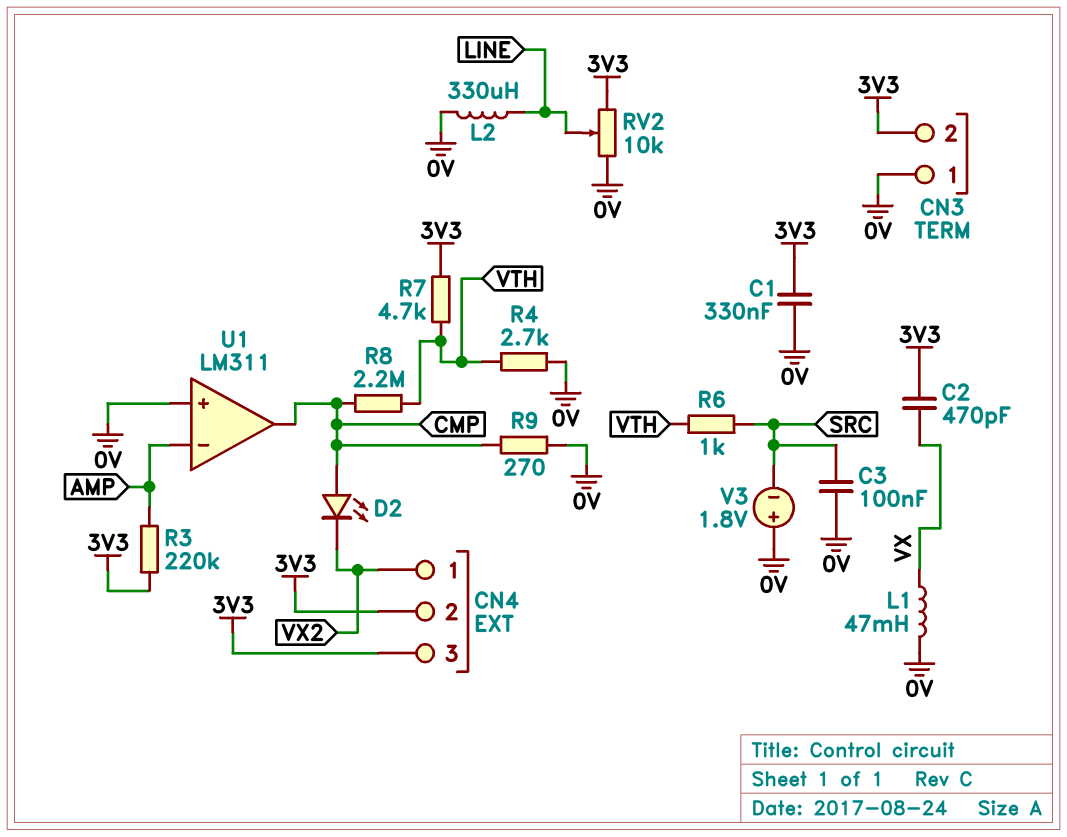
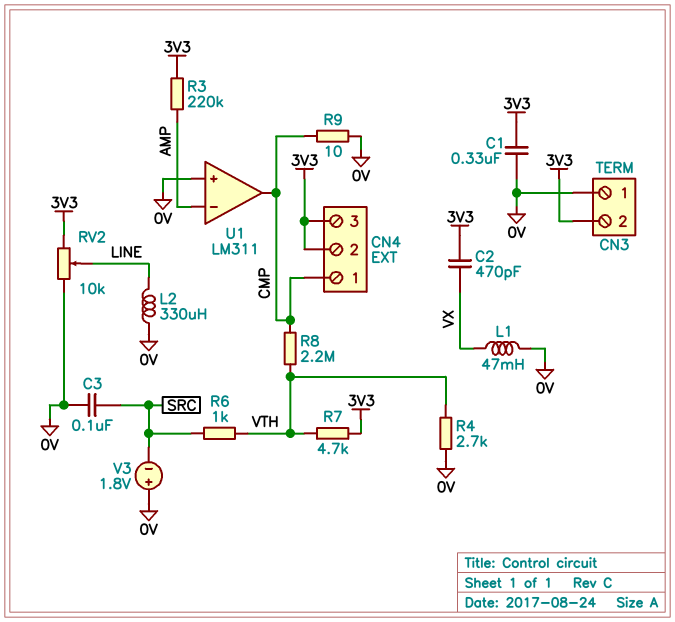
CN4 pin 1: VX2 -> CMP
D2: LED (A CMP, K VX2) -> none
R9: 270 (0V, CMP) -> 10 (0V, CMP)

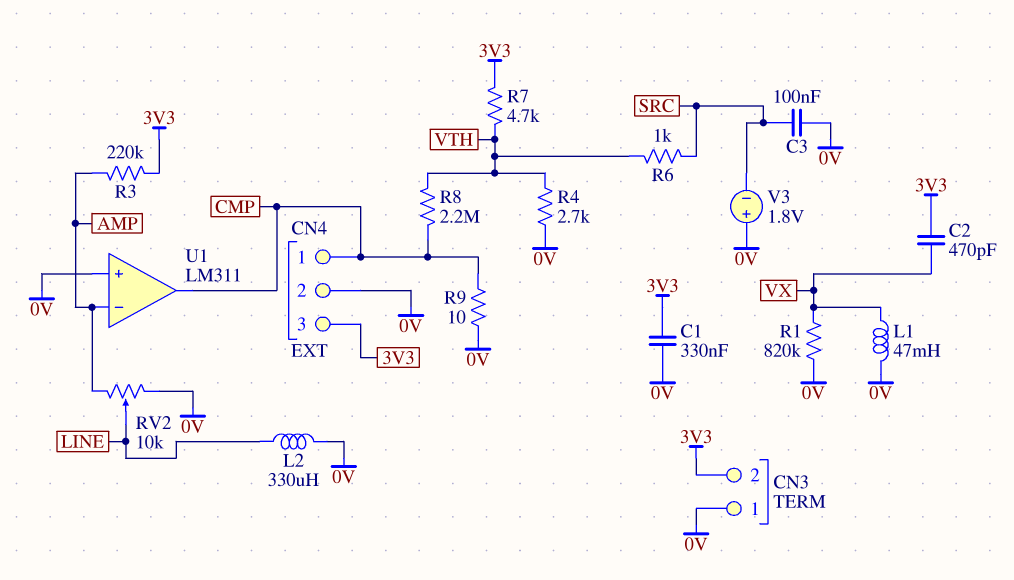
CN4 pin 2: 3V3 -> 0V
R1: none -> 820k (0V, VX)
RV2: 10k (0V, 3V3, wiper LINE) -> 10k (0V, AMP, wiper LINE)

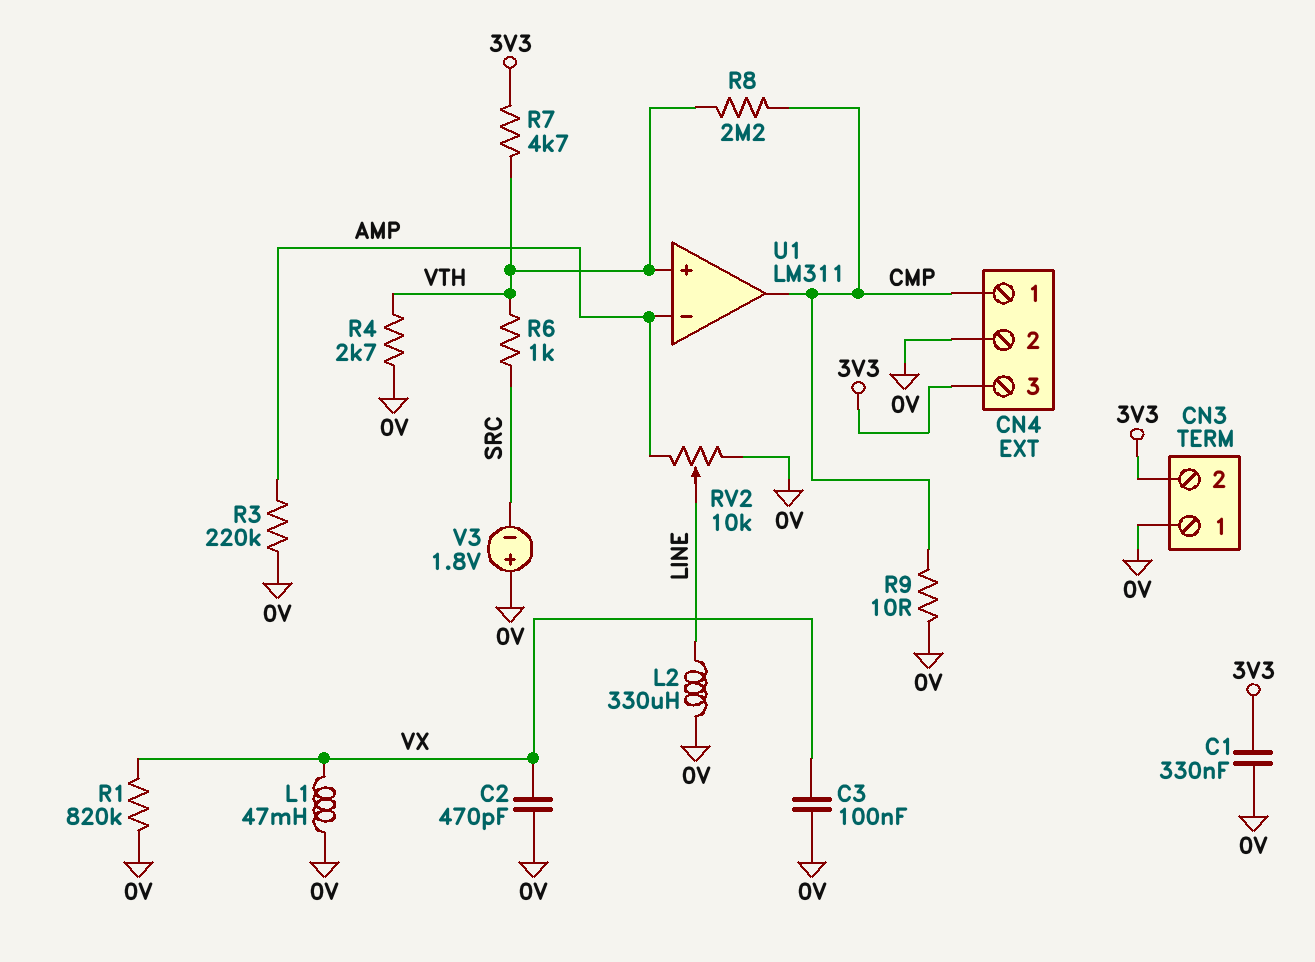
C2: 470pF (3V3, VX) -> 470pF (0V, VX)
C3: 100nF (0V, SRC) -> 100nF (0V, VX)
R3: 220k (3V3, AMP) -> 220k (0V, AMP)
U1 pin in+: 0V -> VTH

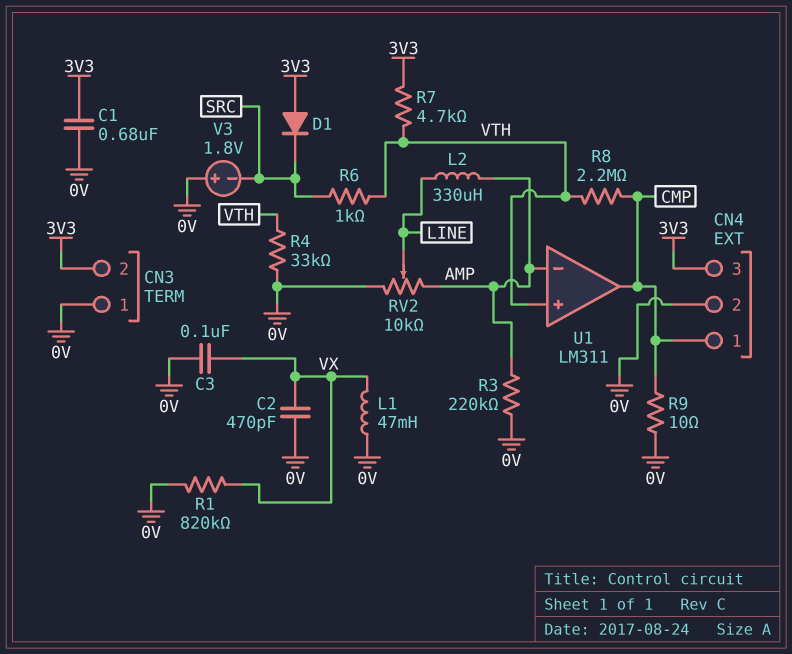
C1: 330nF (0V, 3V3) -> 680nF (0V, 3V3)
D1: none -> diode (A 3V3, K SRC)
L2: 330uH (0V, LINE) -> 330uH (AMP, LINE)
R4: 2.7k (0V, VTH) -> 33k (0V, VTH)

